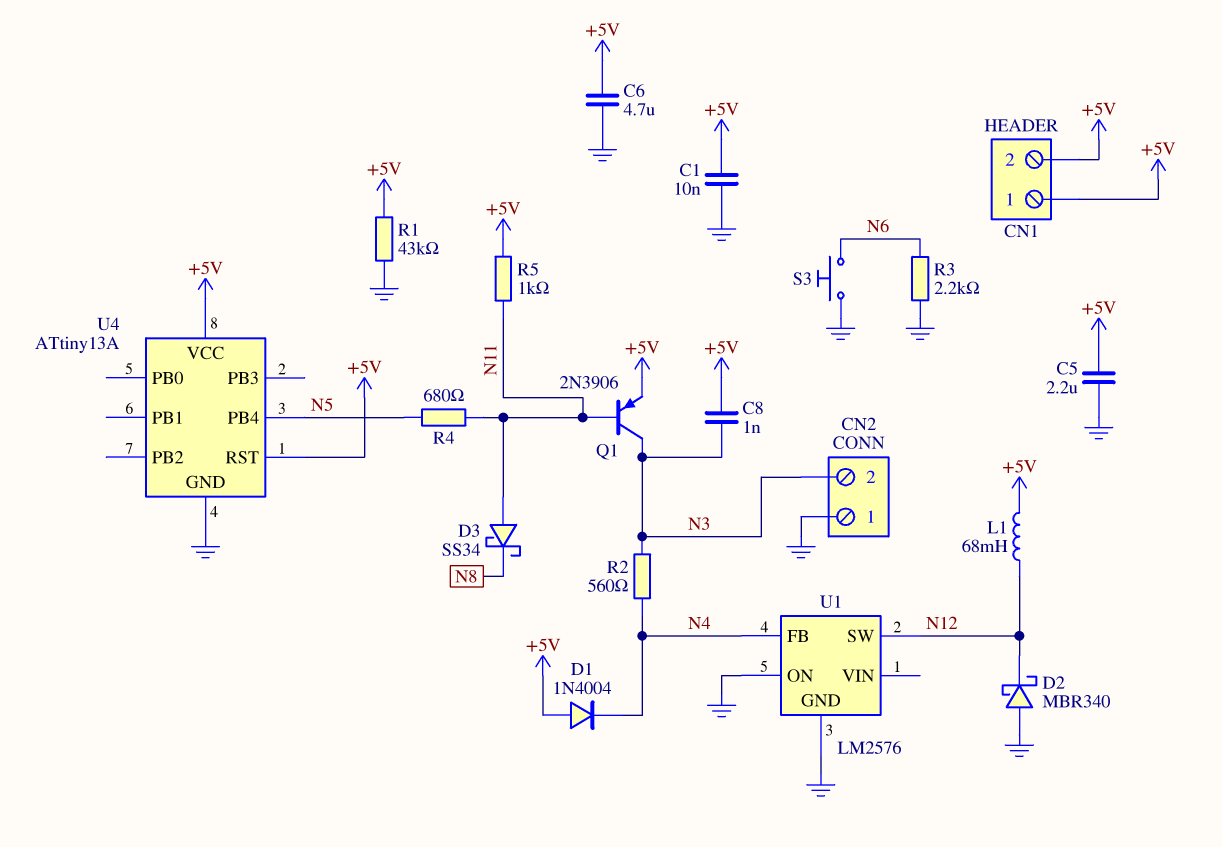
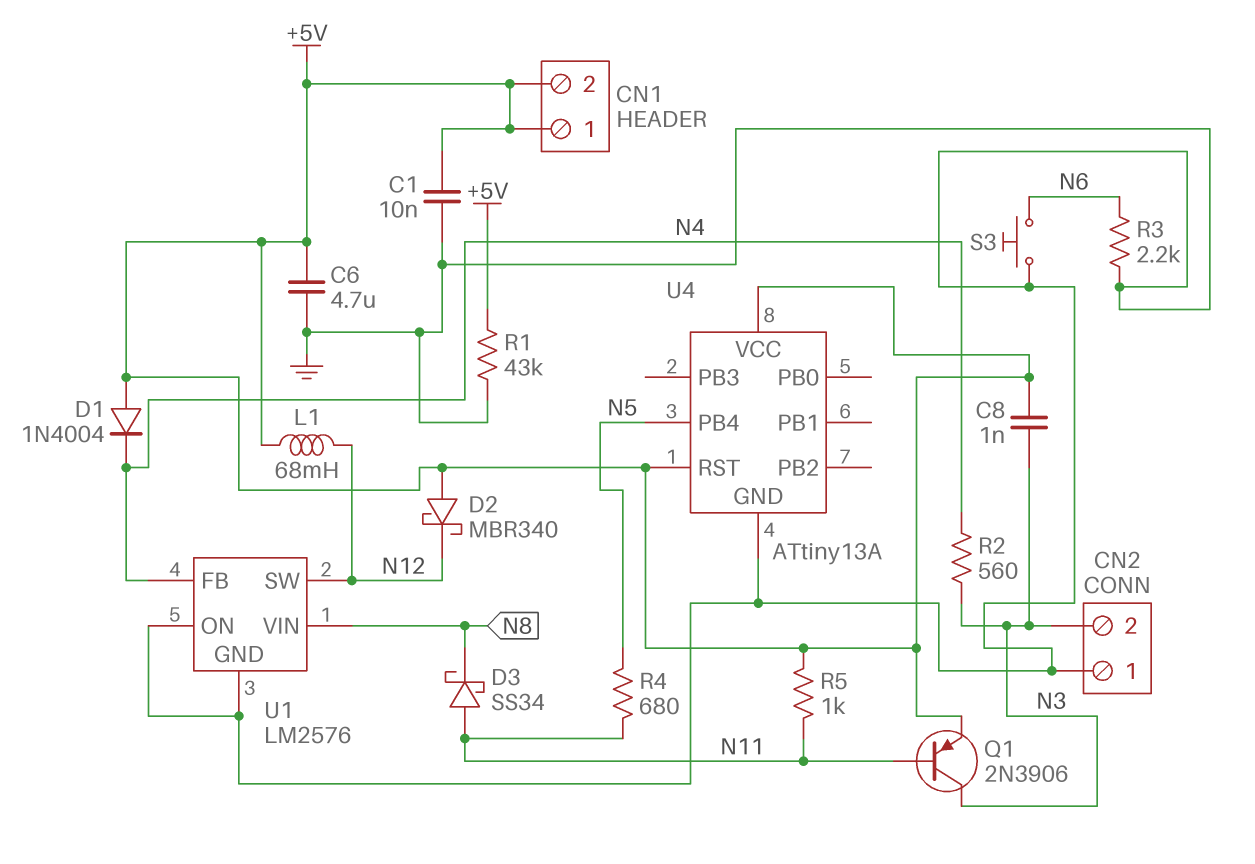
C5: 2.2uF (+5V, GND) -> none
D2: schottky MBR340 (A GND, K N12) -> schottky MBR340 (A +5V, K N12)
U1 pin VIN: none -> N8

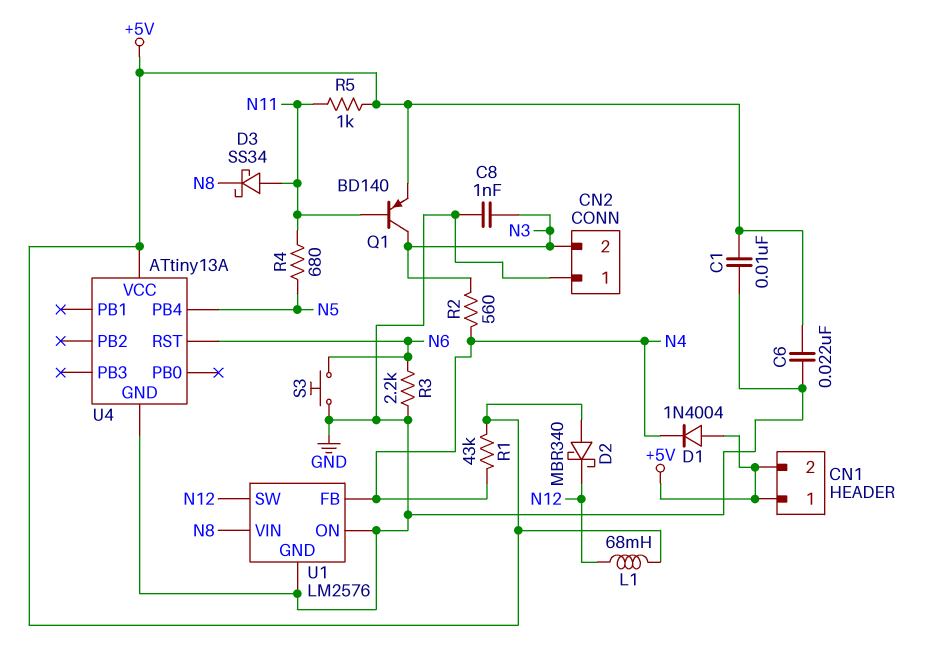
C6: 4.7uF (+5V, GND) -> 22nF (+5V, GND)
C8: 1nF (+5V, N3) -> 1nF (GND, N3)
Q1: PNP 2N3906 (B N11, C N3, E +5V) -> PNP BD140 (B N11, C N3, E +5V)
R1: 43k (+5V, GND) -> 43k (+5V, N4)
U4 pin RST: +5V -> N6

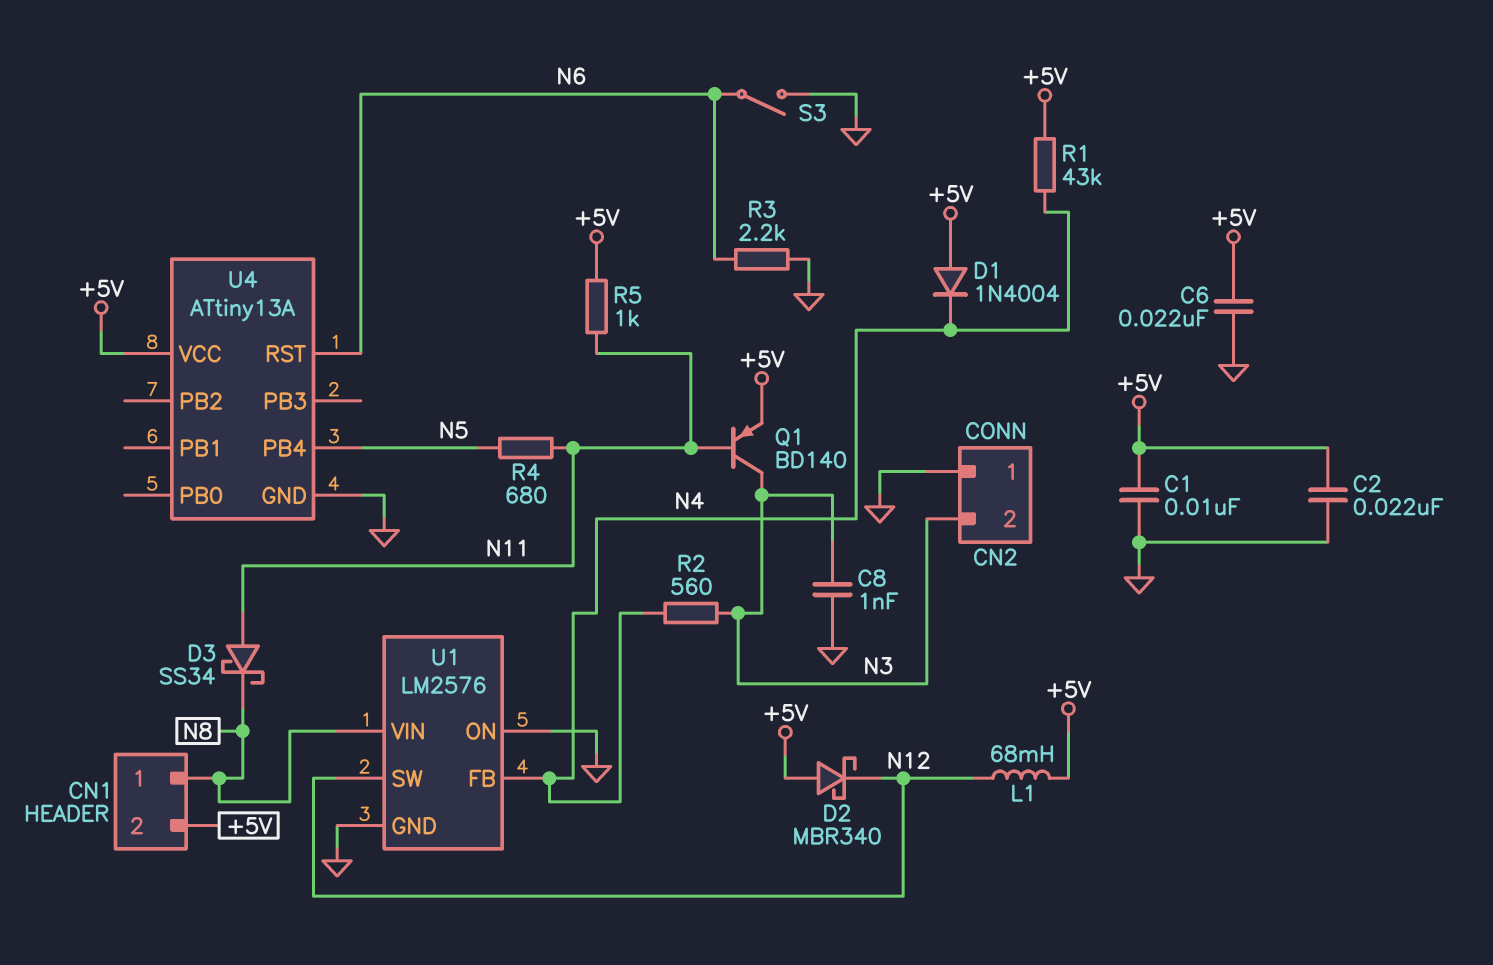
C2: none -> 22nF (+5V, GND)
CN1 pin 1: +5V -> N8
S3: button (GND, N6) -> switch (GND, N6)

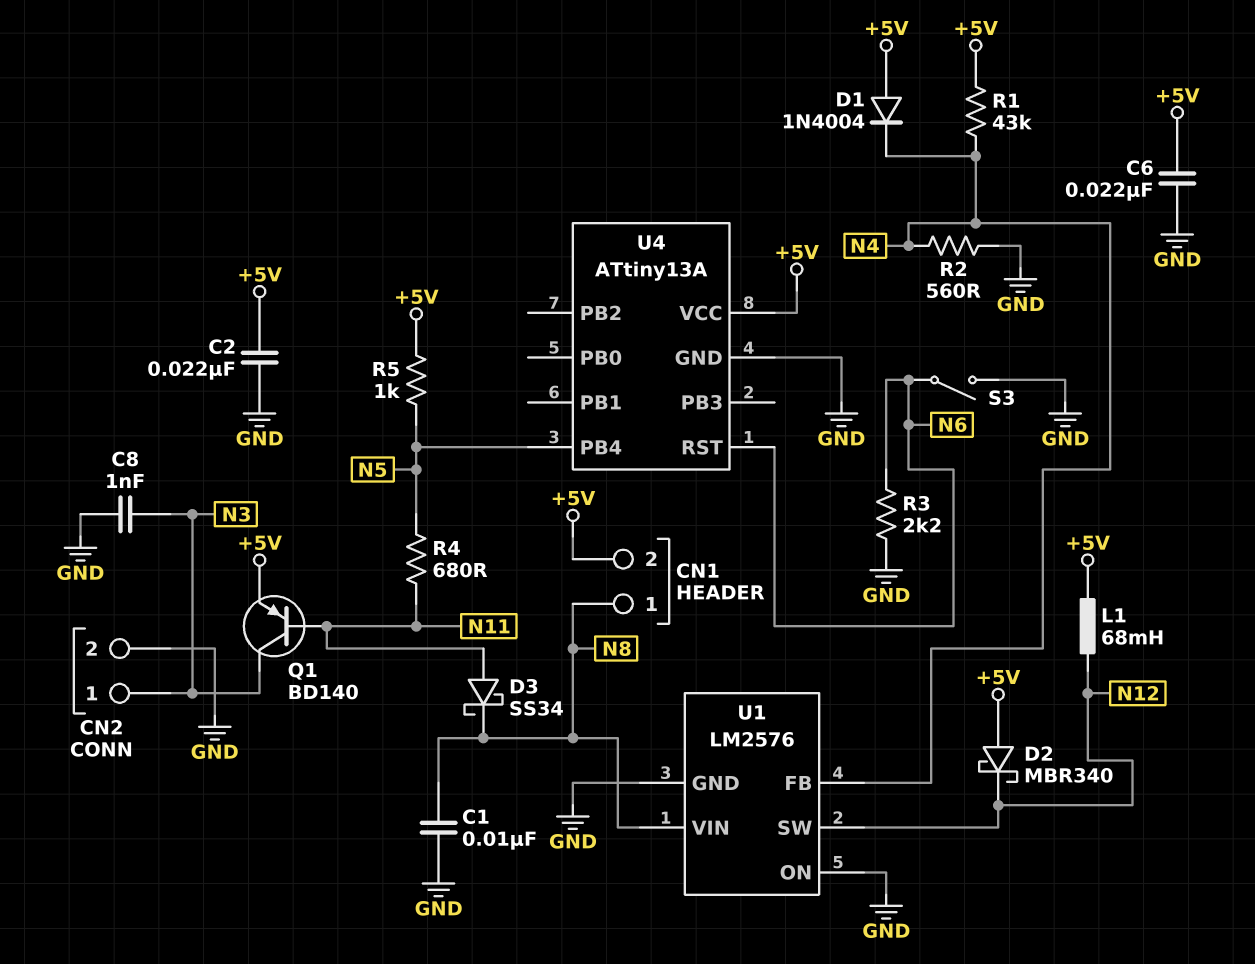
C1: 10nF (+5V, GND) -> 10nF (GND, N8)
CN2 pin 1: GND -> N3
CN2 pin 2: N3 -> GND
R2: 560 (N3, N4) -> 560 (GND, N4)
R5: 1k (+5V, N11) -> 1k (+5V, N5)

